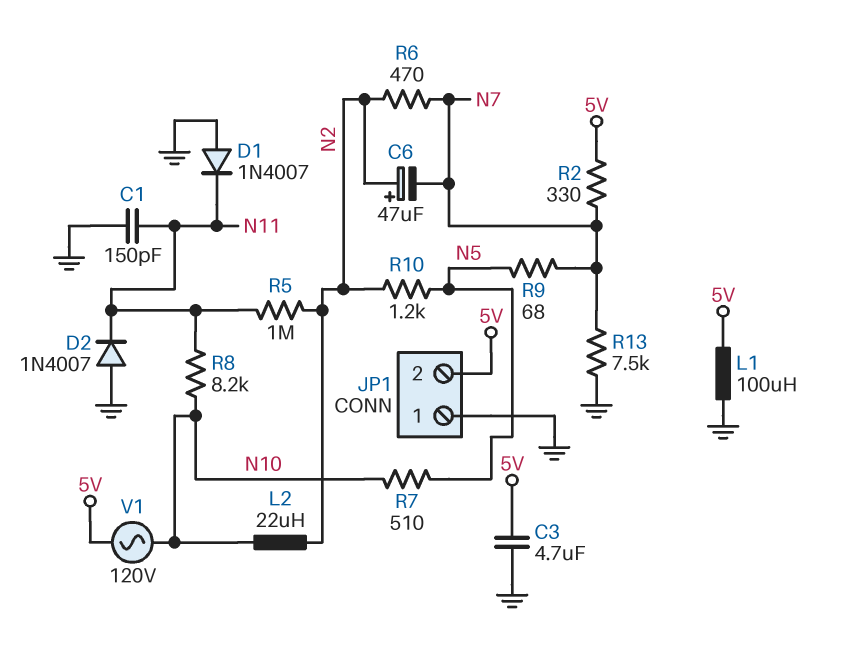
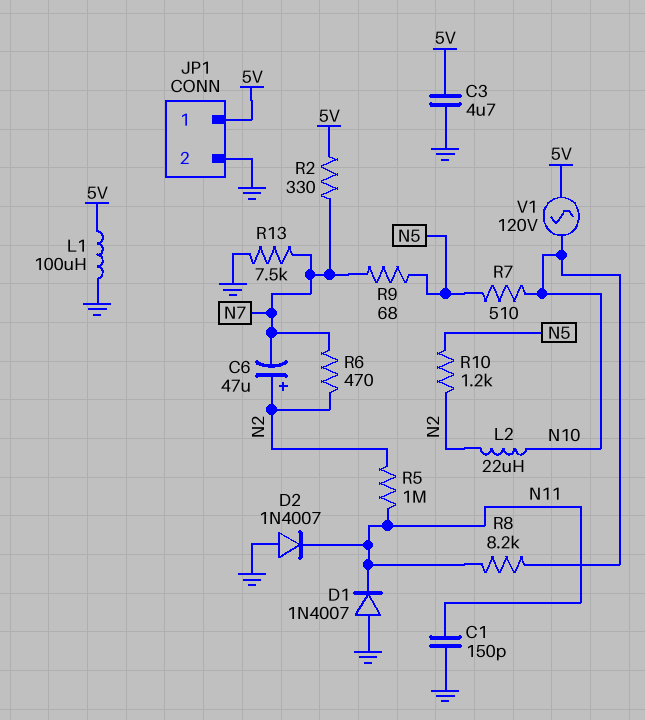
JP1 pin 1: GND -> 5V
JP1 pin 2: 5V -> GND

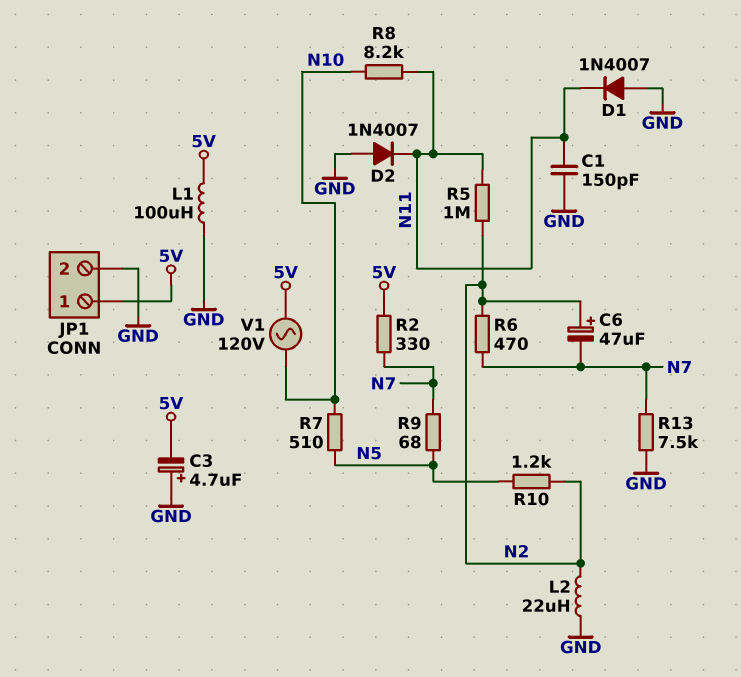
C3: 4.7uF (5V, GND) -> 4.7uF (plus GND, minus 5V)
L2: 22uH (N2, N10) -> 22uH (GND, N2)

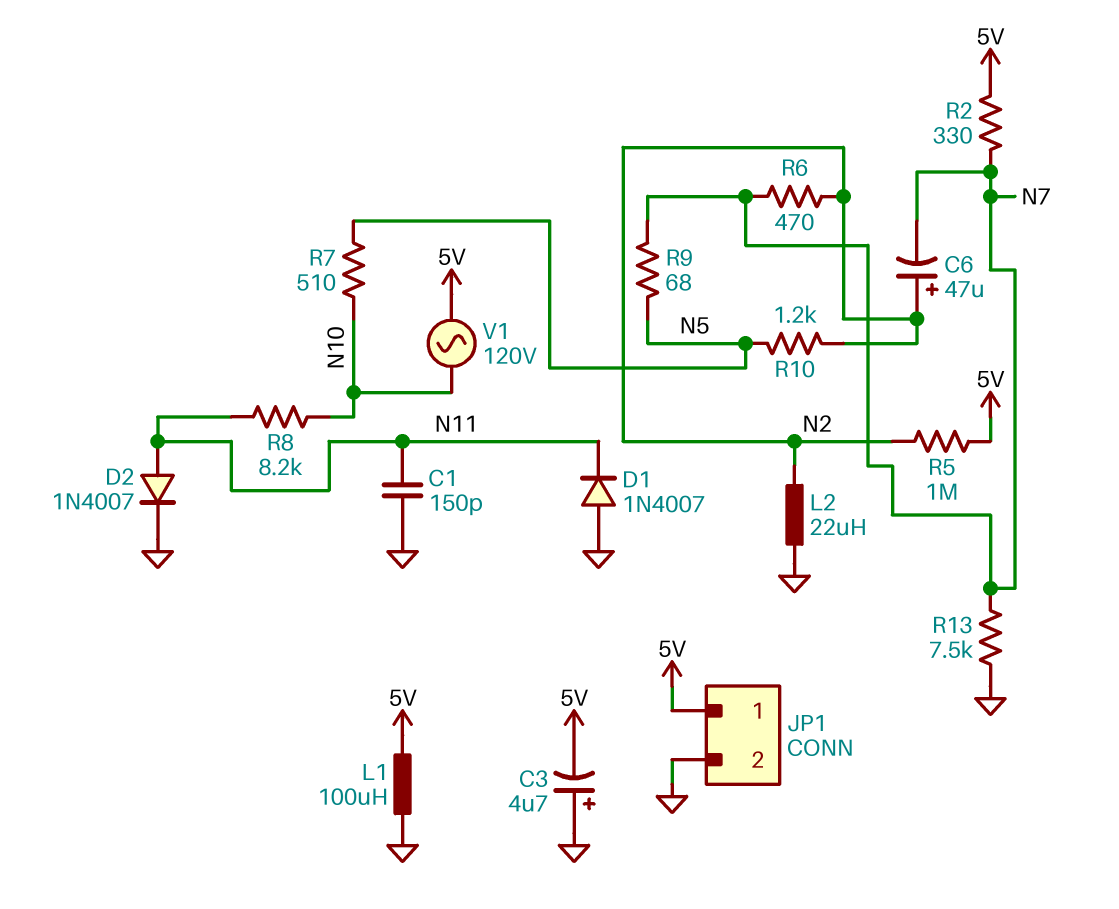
D2: diode 1N4007 (A GND, K N11) -> diode 1N4007 (A N11, K GND)
R5: 1M (N2, N11) -> 1M (5V, N2)

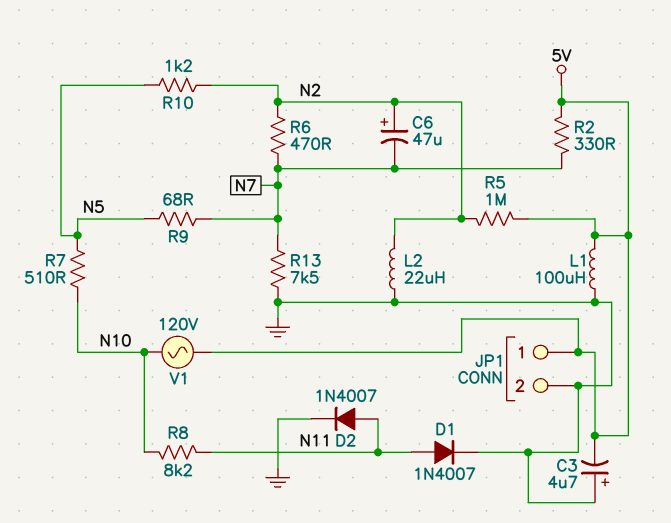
C1: 150pF (GND, N11) -> none
D1: diode 1N4007 (A GND, K N11) -> diode 1N4007 (A N11, K GND)

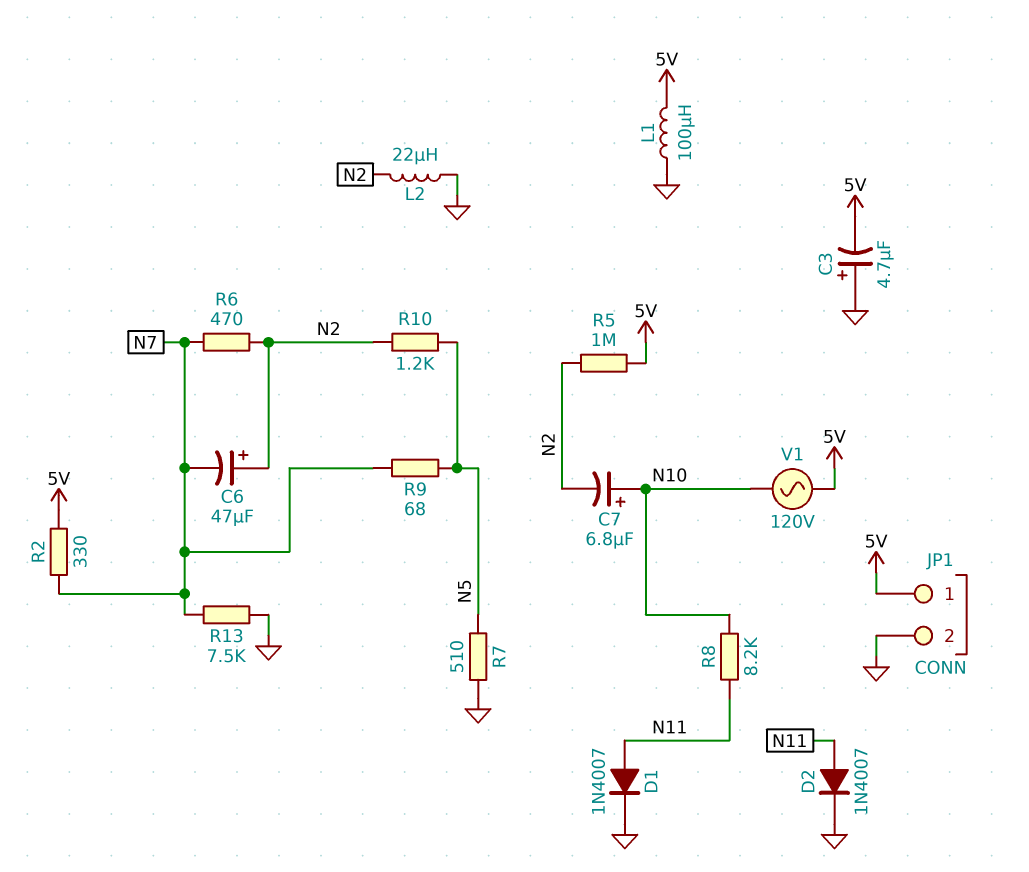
C7: none -> 6.8uF (plus N10, minus N2)
R7: 510 (N5, N10) -> 510 (GND, N5)

